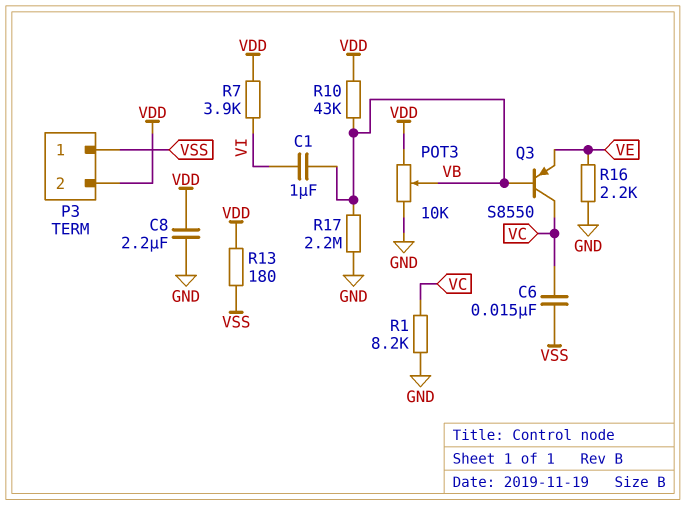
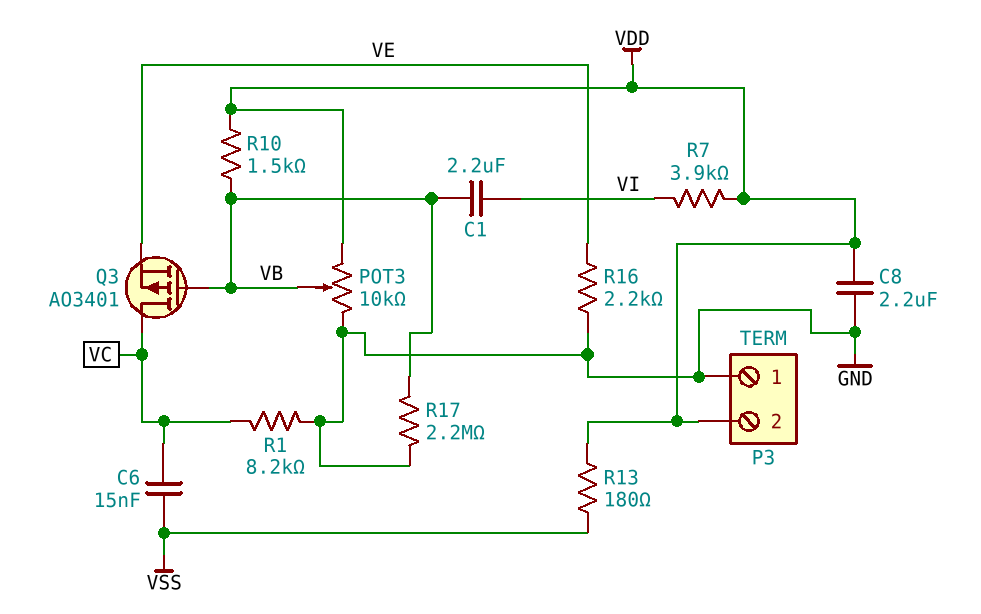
C1: 1uF (VB, VI) -> 2.2uF (VB, VI)
P3 pin 1: VSS -> GND
Q3: PNP S8550 (B VB, C VC, E VE) -> PMOS AO3401 (G VB, D VC, S VE)
R10: 43k (VB, VDD) -> 1.5k (VB, VDD)

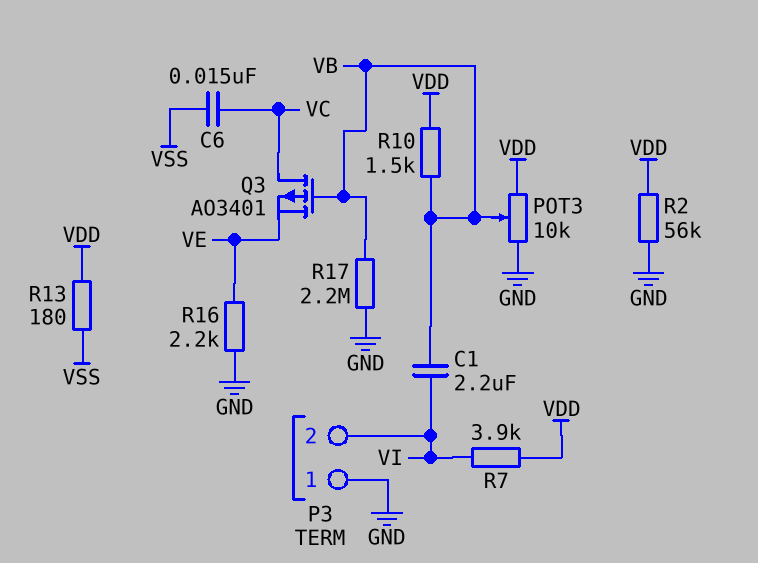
C8: 2.2uF (GND, VDD) -> none
P3 pin 2: VDD -> VI
R1: 8.2k (GND, VC) -> none
R2: none -> 56k (GND, VDD)

